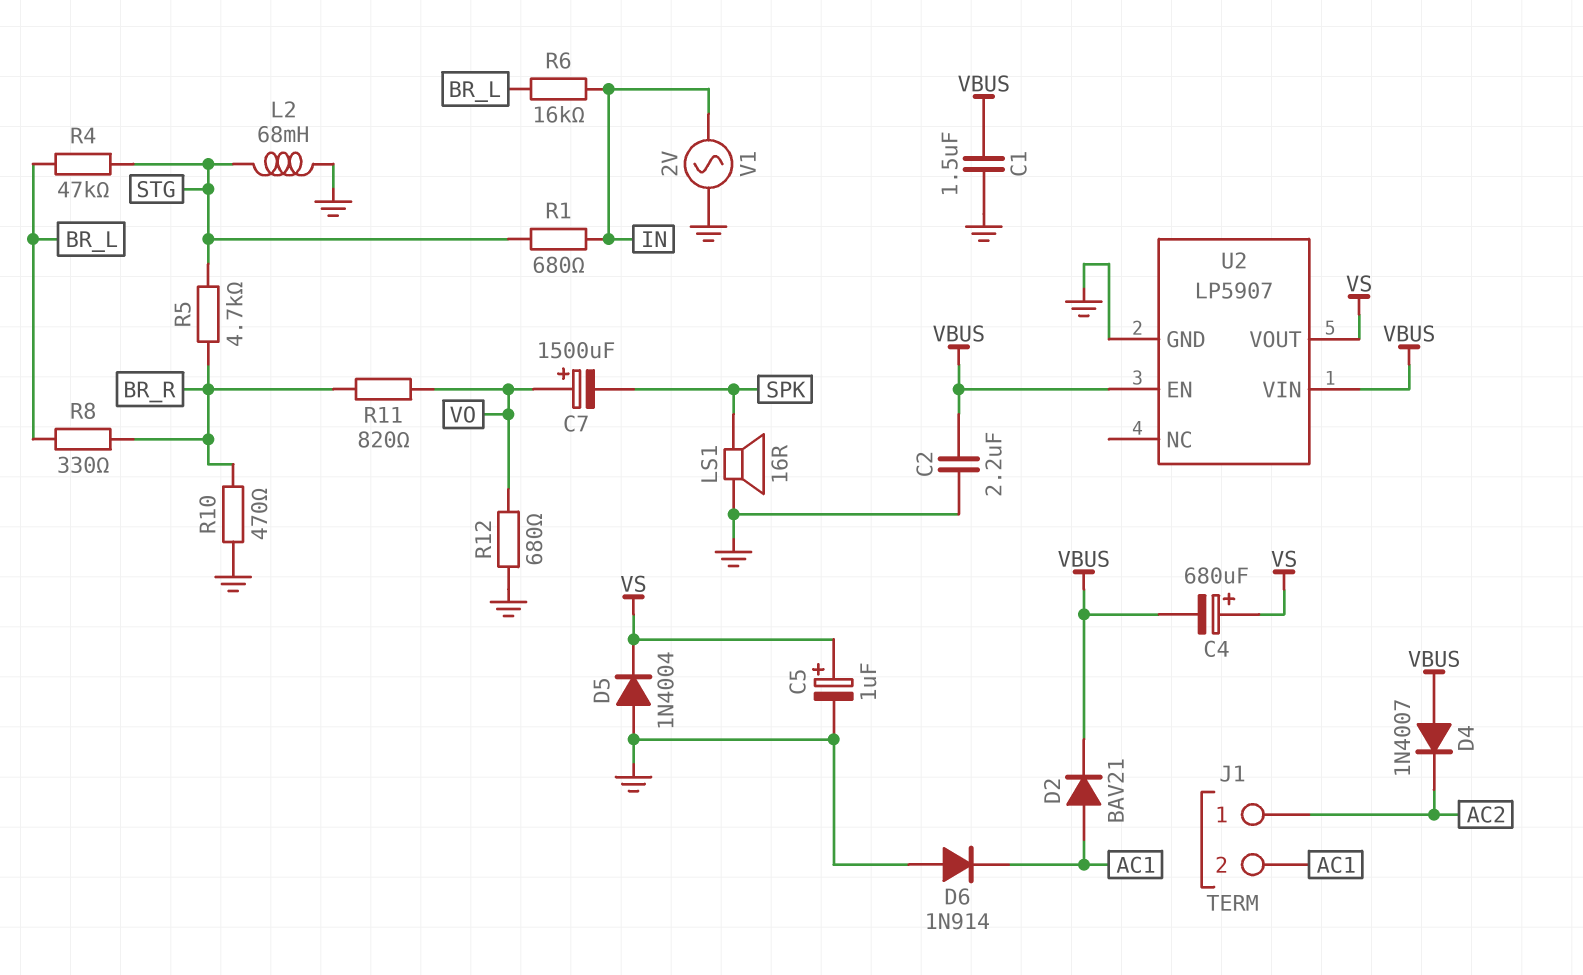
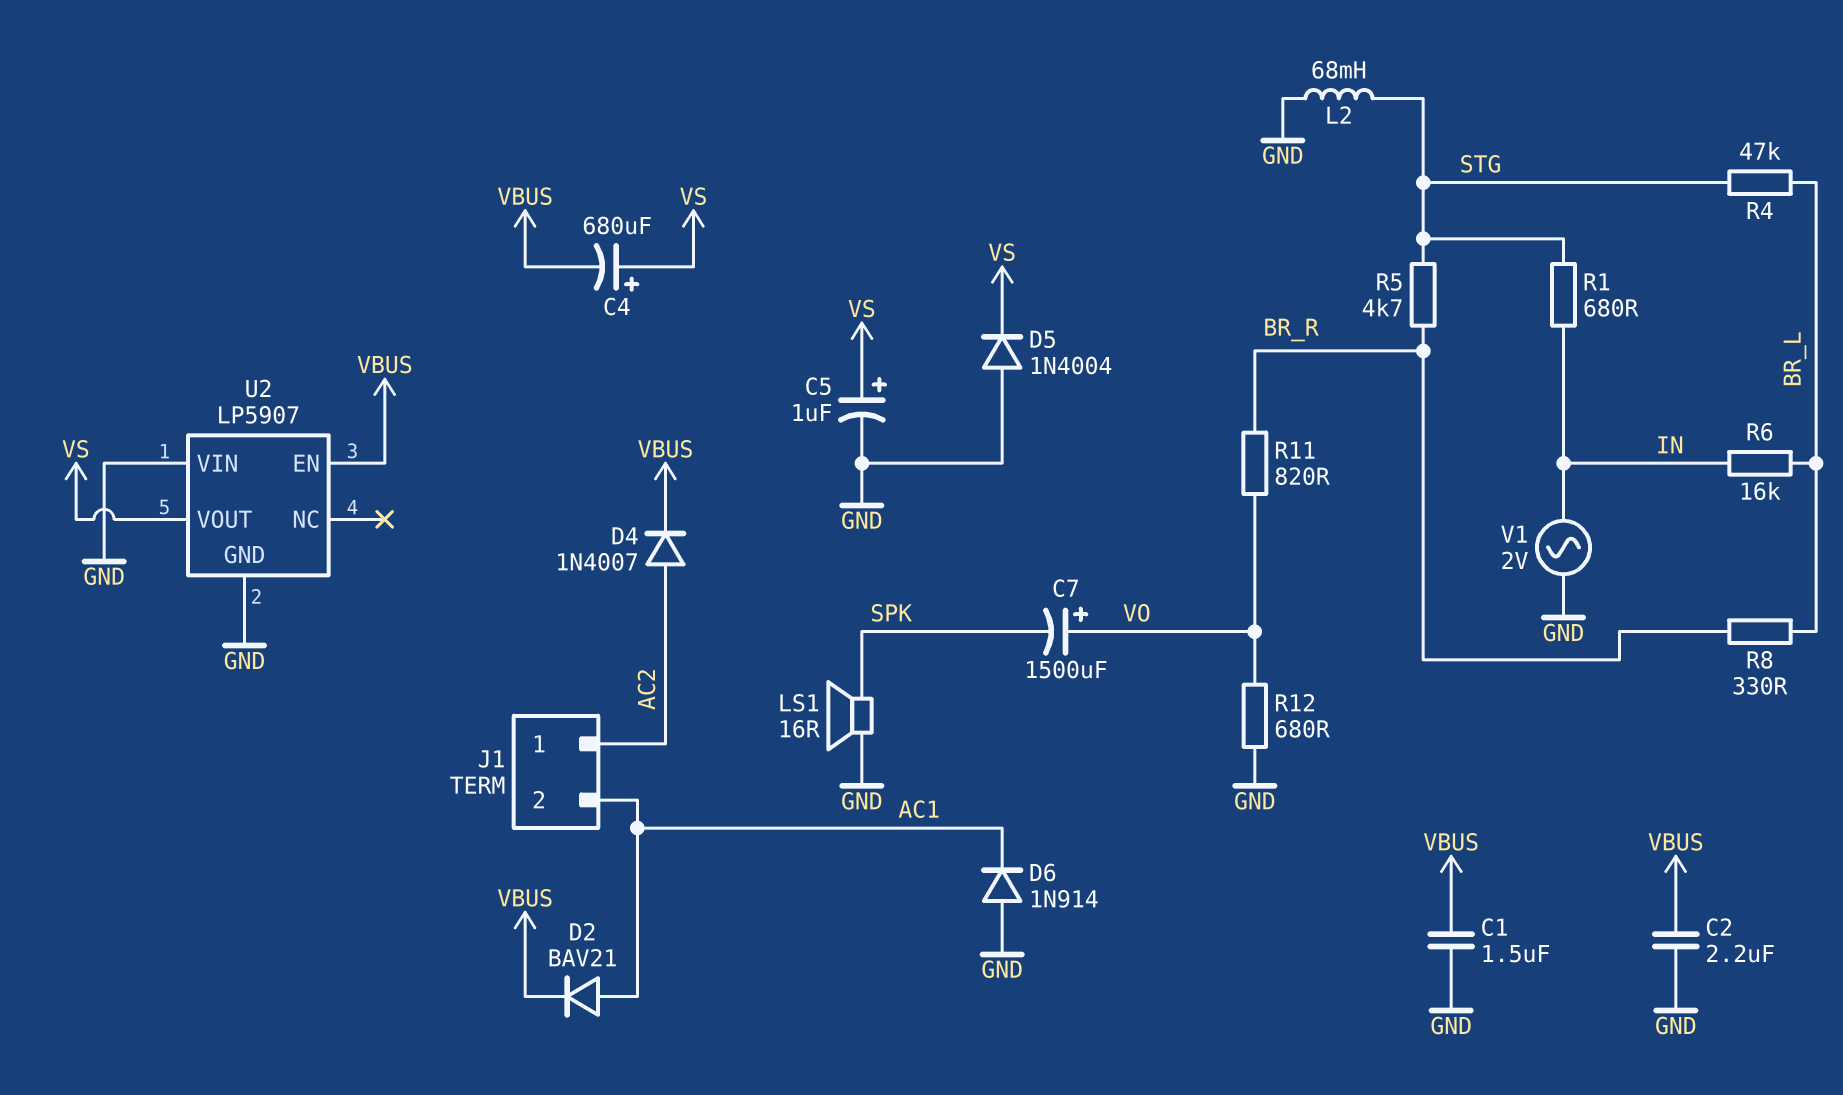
D4: diode 1N4007 (A VBUS, K AC2) -> diode 1N4007 (A AC2, K VBUS)
R10: 470 (BR_R, GND) -> none
U2 pin VIN: VBUS -> GND

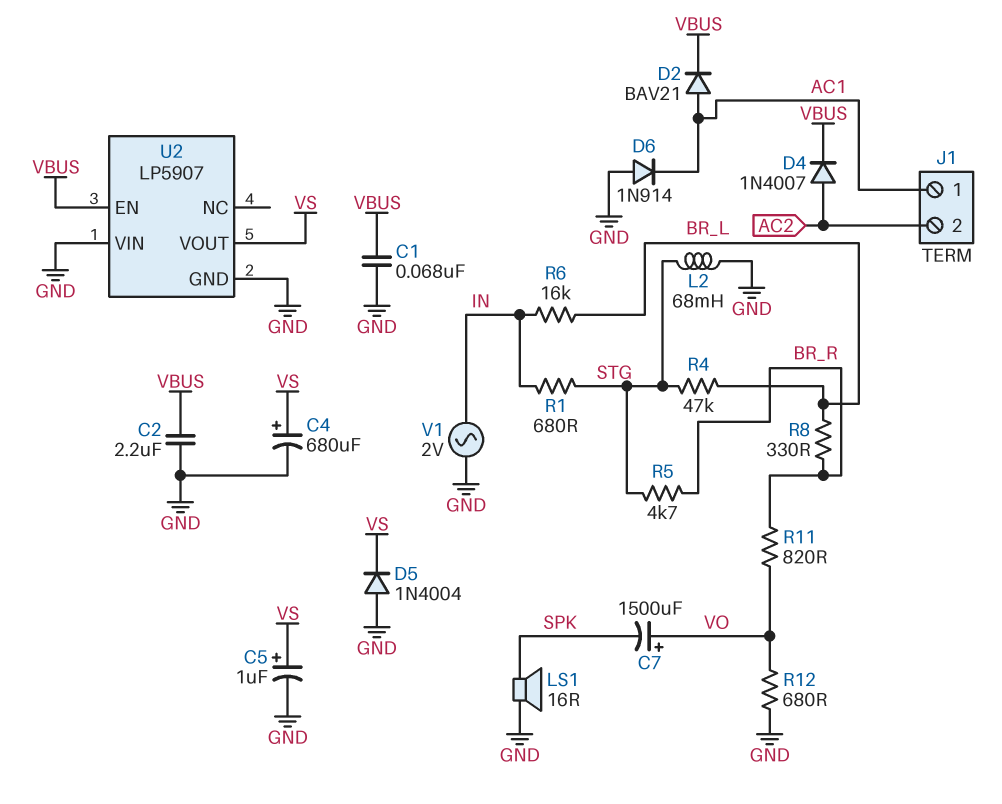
C1: 1.5uF (GND, VBUS) -> 68nF (GND, VBUS)
C4: 680uF (plus VS, minus VBUS) -> 680uF (plus VS, minus GND)
J1 pin 1: AC2 -> AC1
J1 pin 2: AC1 -> AC2

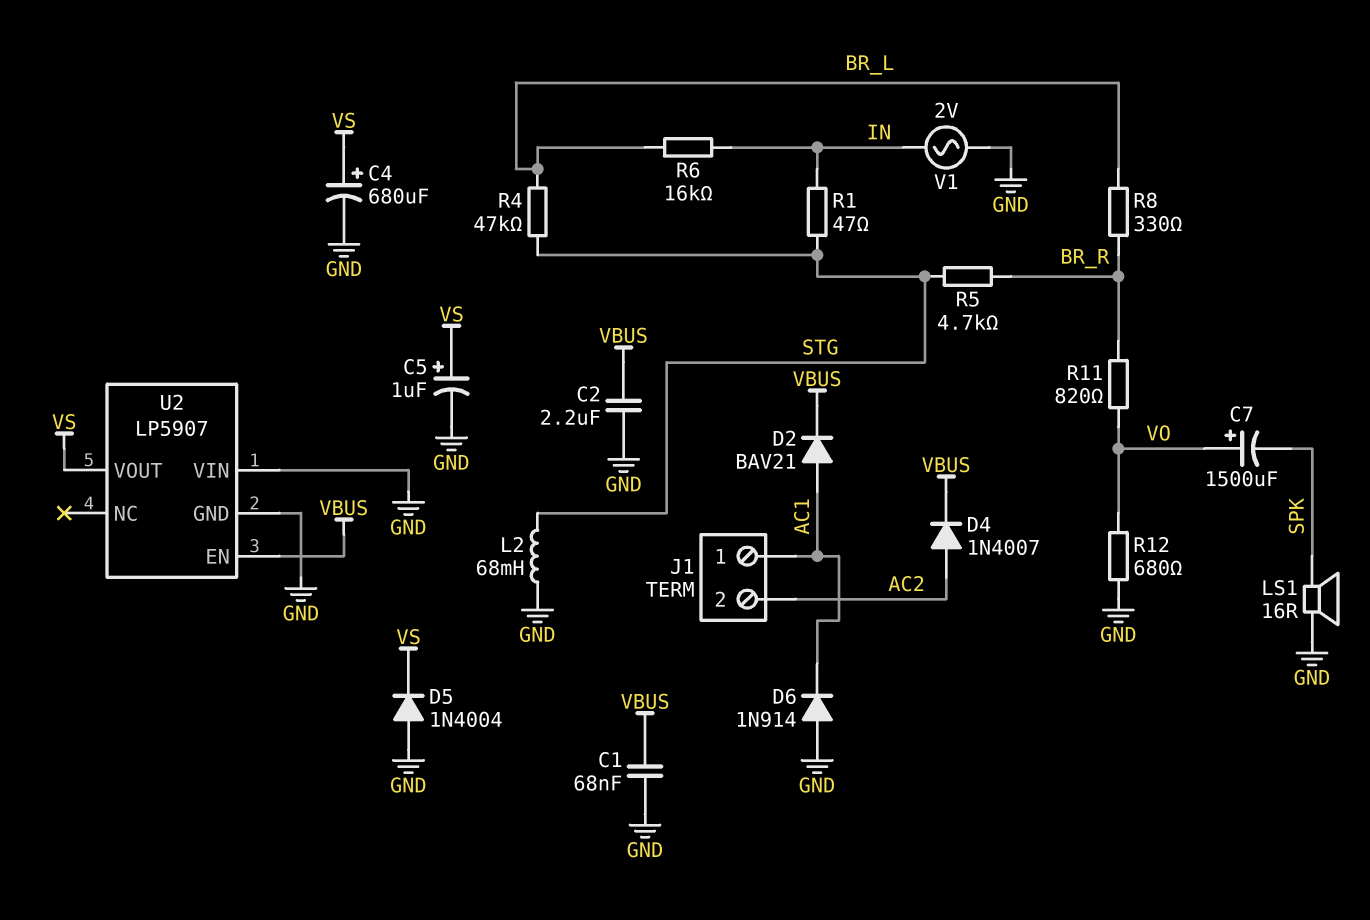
R1: 680 (IN, STG) -> 47 (IN, STG)

